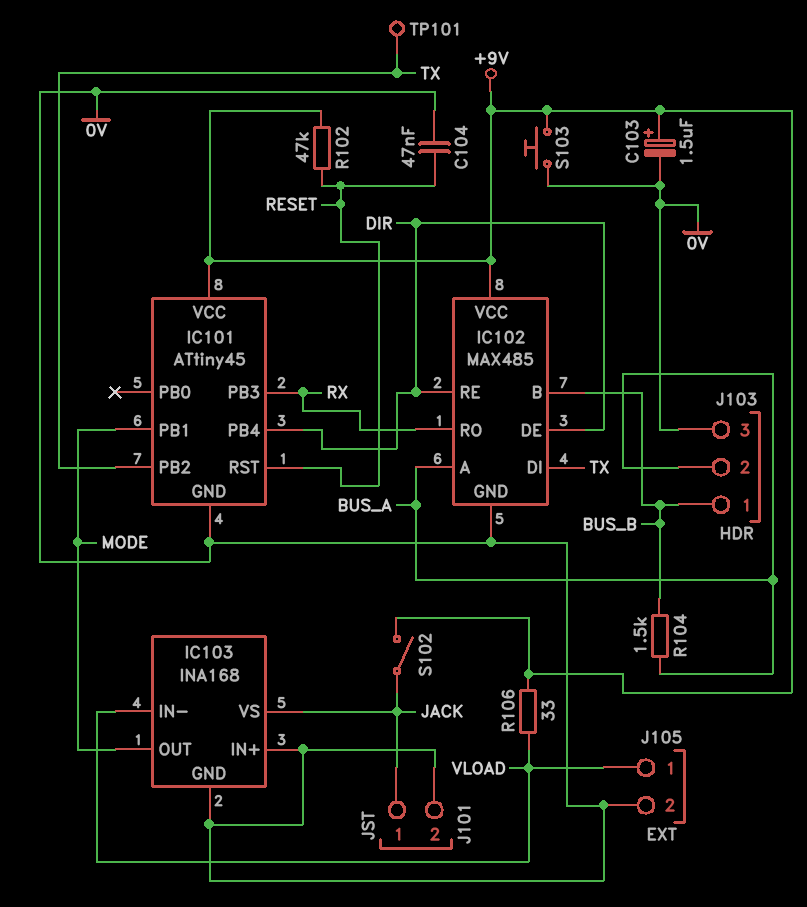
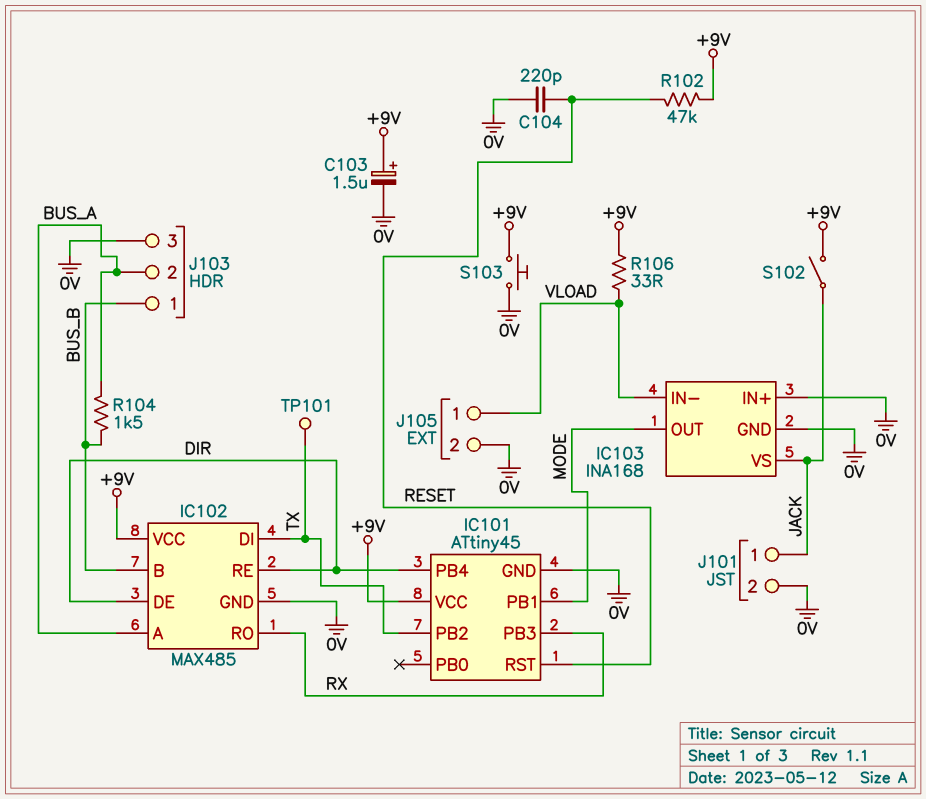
C104: 47nF (0V, RESET) -> 220pF (0V, RESET)

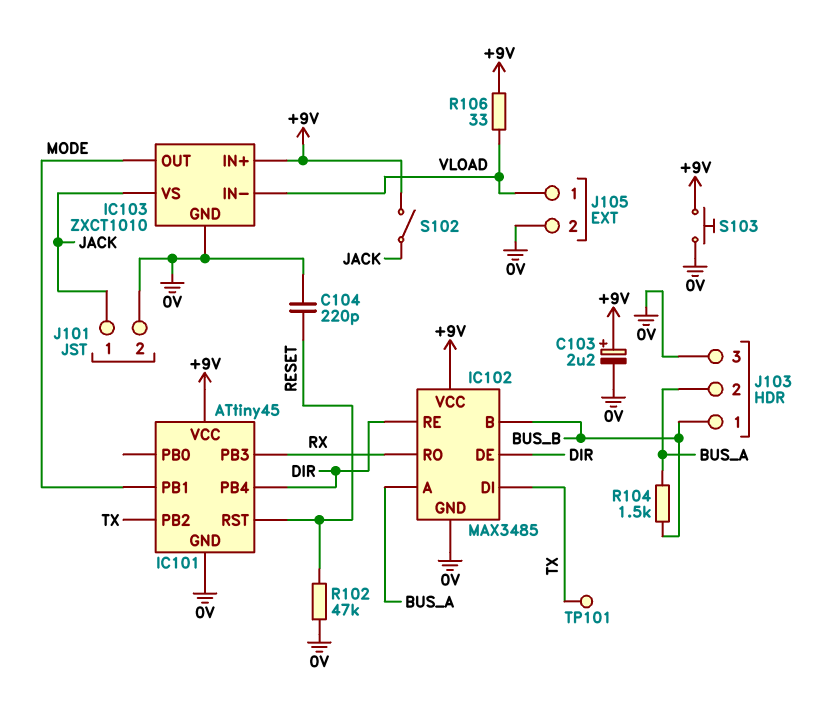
C103: 1.5uF (plus +9V, minus 0V) -> 2.2uF (plus +9V, minus 0V)
IC102: MAX485 -> MAX3485
IC103: INA168 -> ZXCT1010
IC103 pin IN+: 0V -> +9V
R102: 47k (+9V, RESET) -> 47k (0V, RESET)

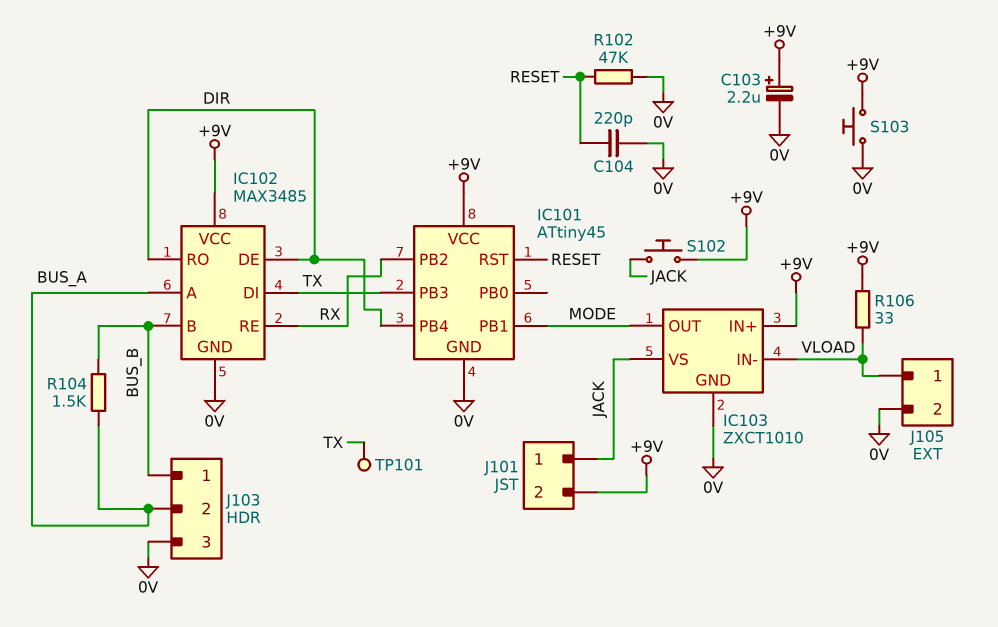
IC101 pin PB2: TX -> RX
IC101 pin PB3: RX -> TX
IC102 pin RE: DIR -> RX
IC102 pin RO: RX -> DIR
J101 pin 2: 0V -> +9V
S102: switch (+9V, JACK) -> button (+9V, JACK)

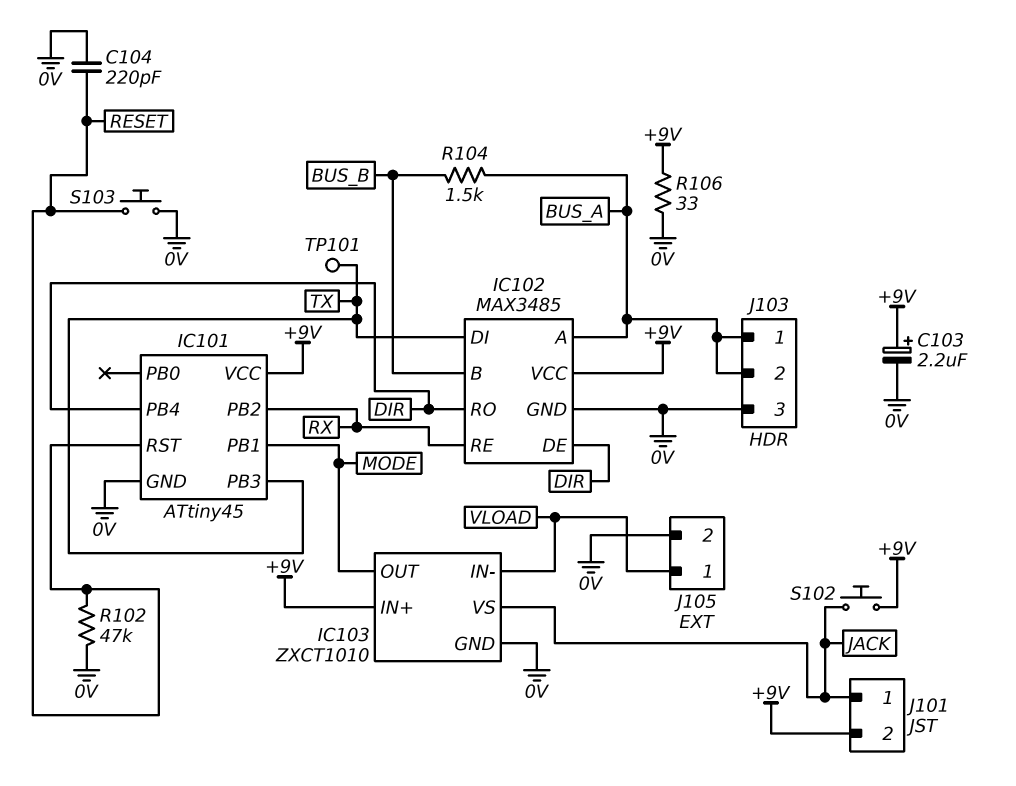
J103 pin 1: BUS_B -> BUS_A
R106: 33 (+9V, VLOAD) -> 33 (+9V, 0V)
S103: button (+9V, 0V) -> button (0V, RESET)

